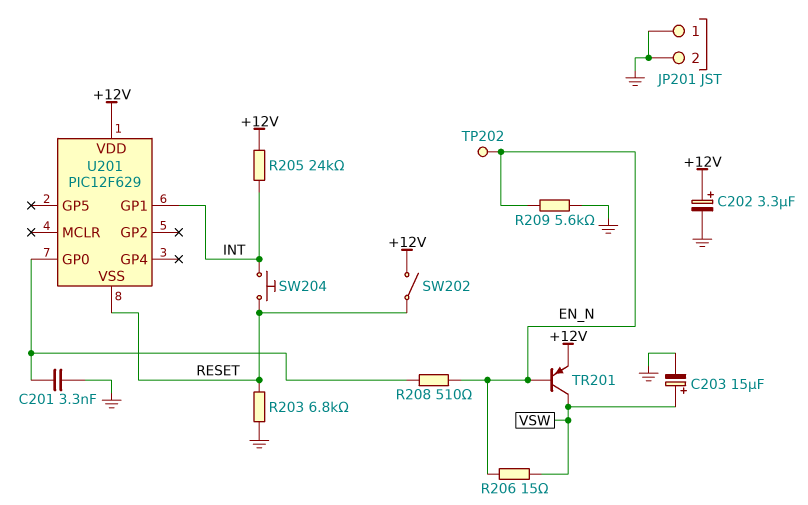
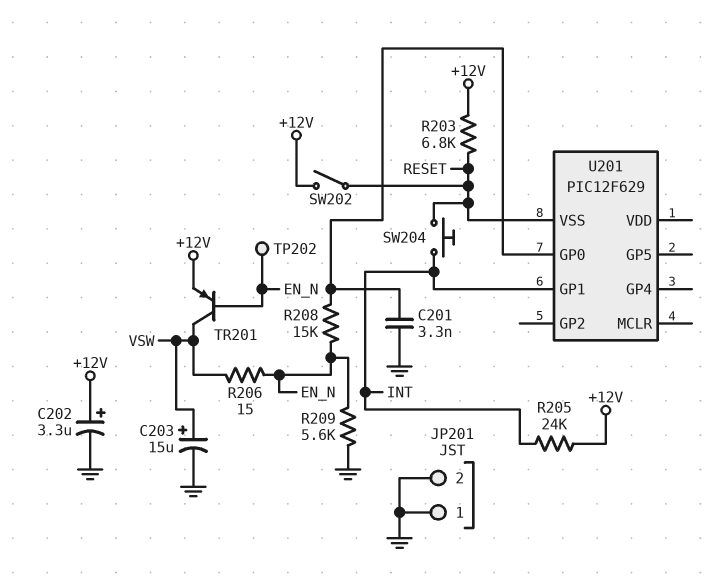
R203: 6.8k (GND, RESET) -> 6.8k (+12V, RESET)
R208: 510 (EN_N, U201/GP0) -> 15k (EN_N, U201/GP0)
U201 pin VDD: +12V -> none

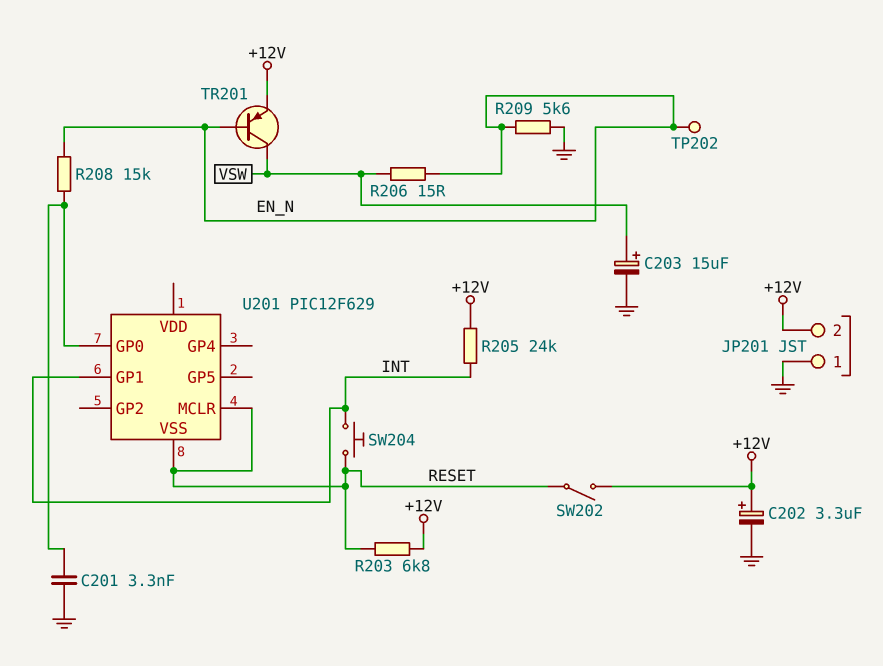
JP201 pin 2: GND -> +12V
U201 pin MCLR: none -> RESET

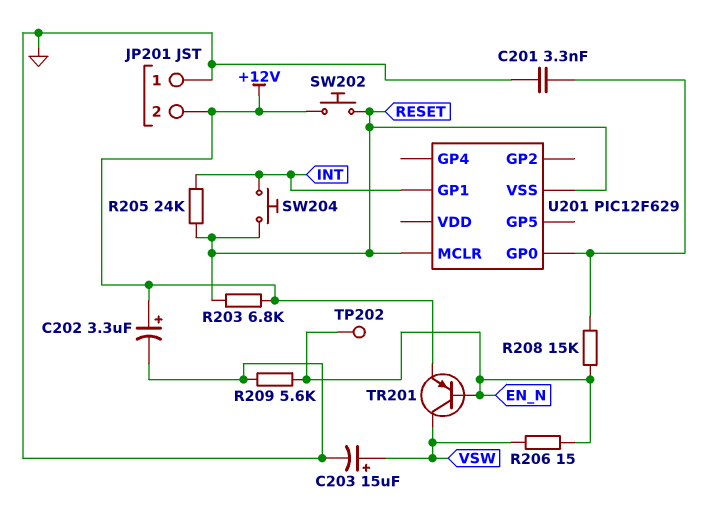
R205: 24k (+12V, INT) -> 24k (INT, RESET)
SW202: switch (+12V, RESET) -> button (+12V, RESET)

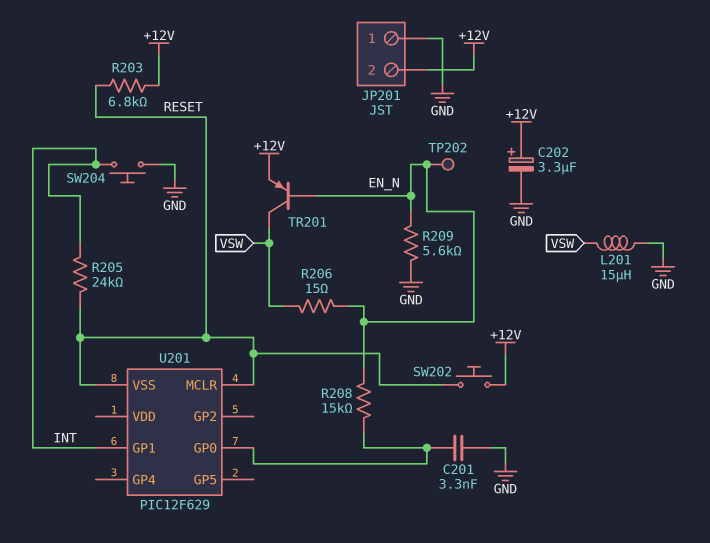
C203: 15uF (plus VSW, minus GND) -> none
L201: none -> 15uH (GND, VSW)
SW204: button (INT, RESET) -> button (GND, INT)

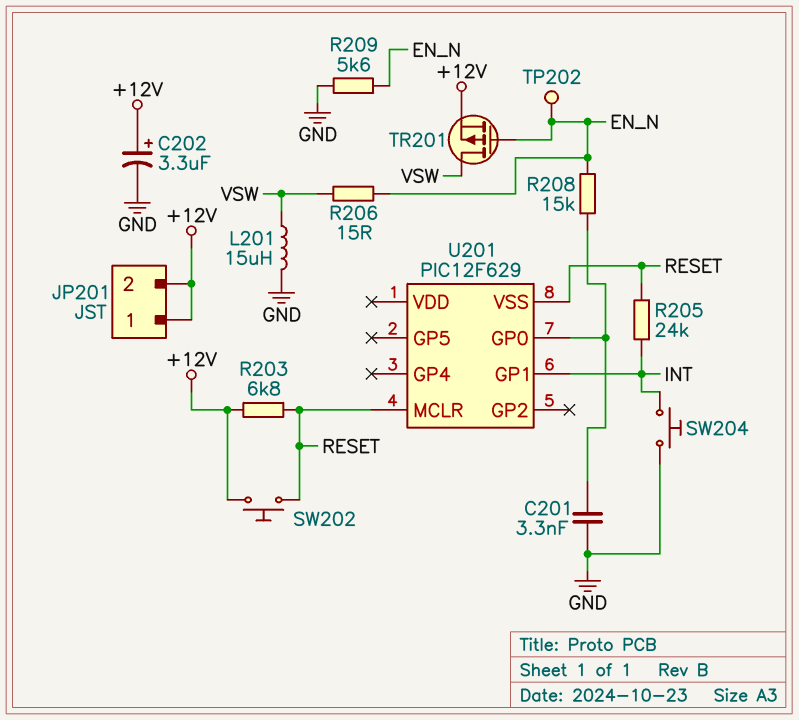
JP201 pin 1: GND -> +12V
TR201: PNP (B EN_N, C VSW, E +12V) -> PMOS (G EN_N, D VSW, S +12V)

